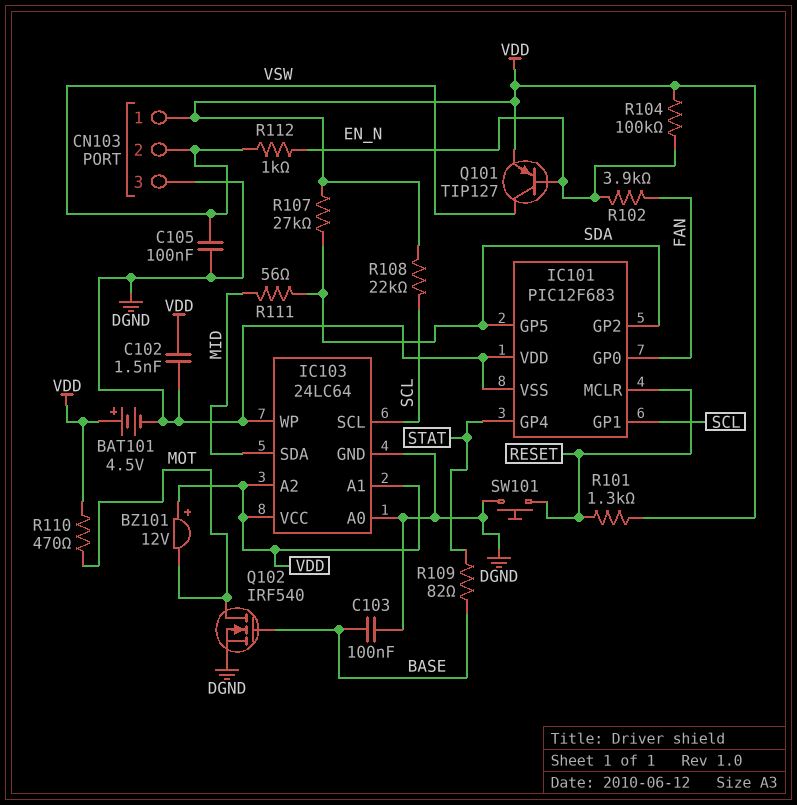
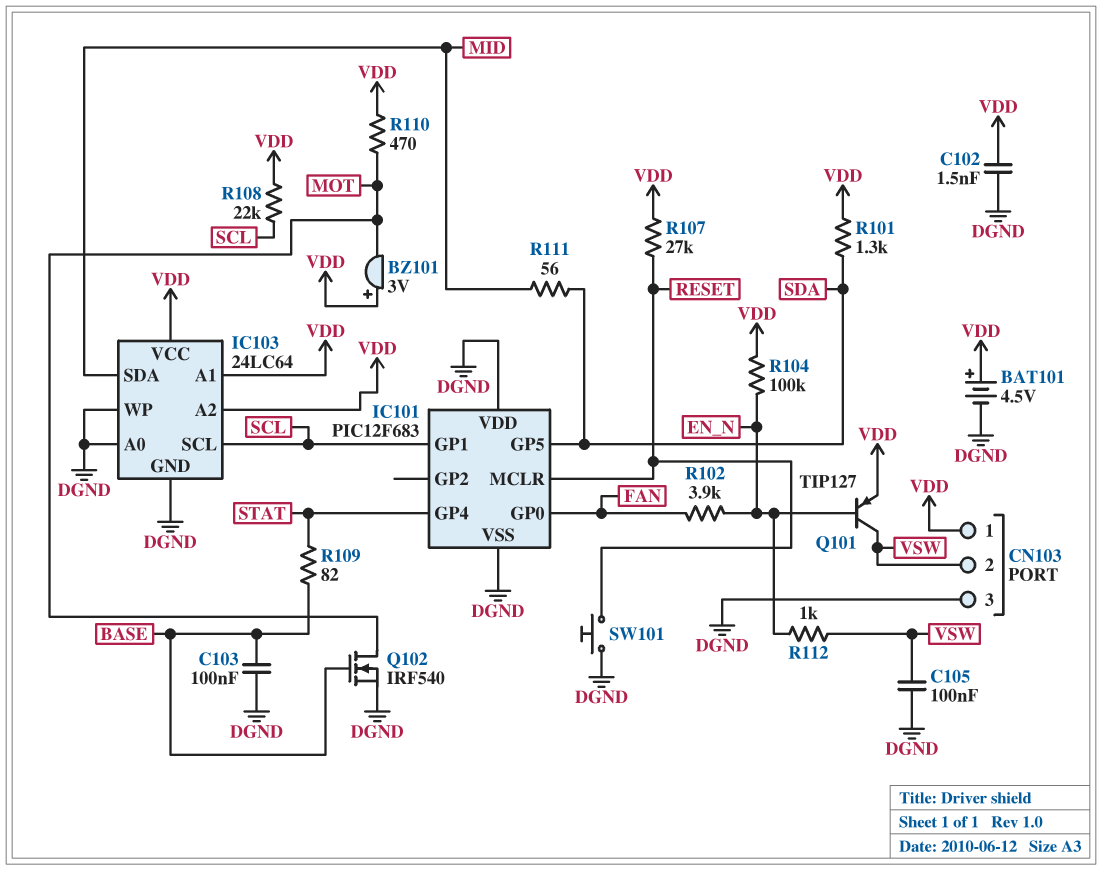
BZ101: buzzer 12V (plus VDD, minus MOT) -> buzzer 3V (plus VDD, minus MOT)
IC101 pin GP2: SDA -> none
R101: 1.3k (RESET, VDD) -> 1.3k (SDA, VDD)
R107: 27k (SDA, VDD) -> 27k (RESET, VDD)

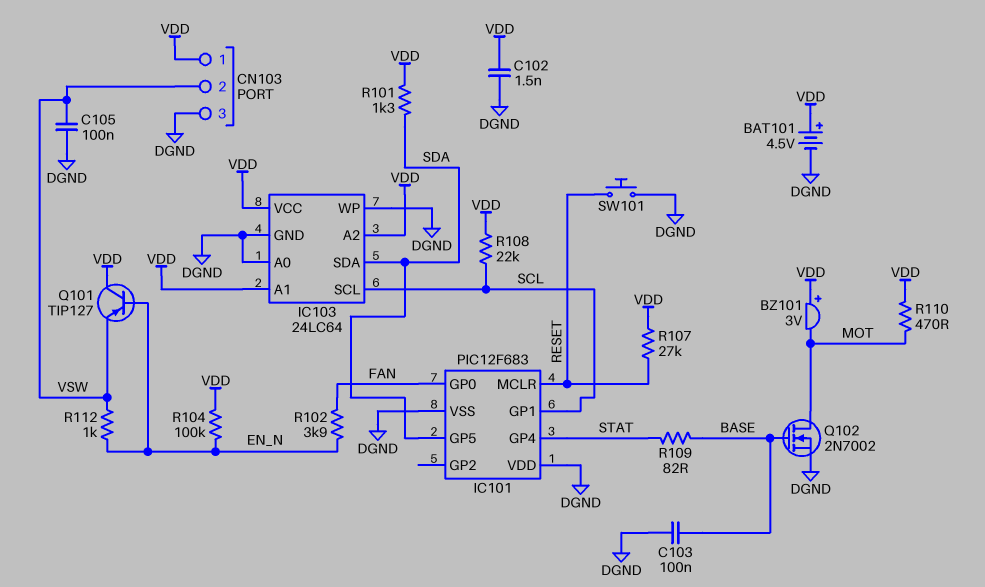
IC103 pin SDA: MID -> SDA
Q101: PNP TIP127 (B EN_N, C VSW, E VDD) -> PNP TIP127 (B EN_N, C VDD, E VSW)
Q102: NMOS IRF540 (G BASE, D MOT, S DGND) -> NMOS 2N7002 (G BASE, D MOT, S DGND)
R111: 56 (MID, SDA) -> none

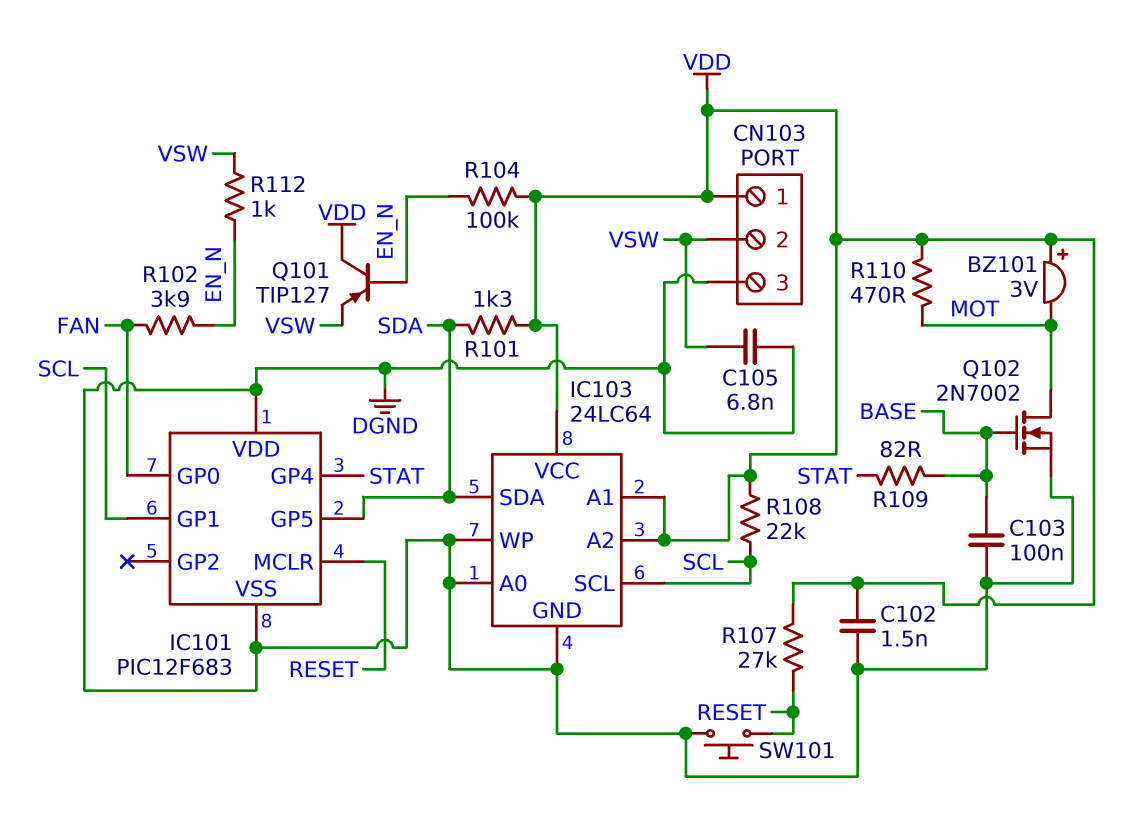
BAT101: 4.5V (plus VDD, minus DGND) -> none
C105: 100nF (DGND, VSW) -> 6.8nF (DGND, VSW)

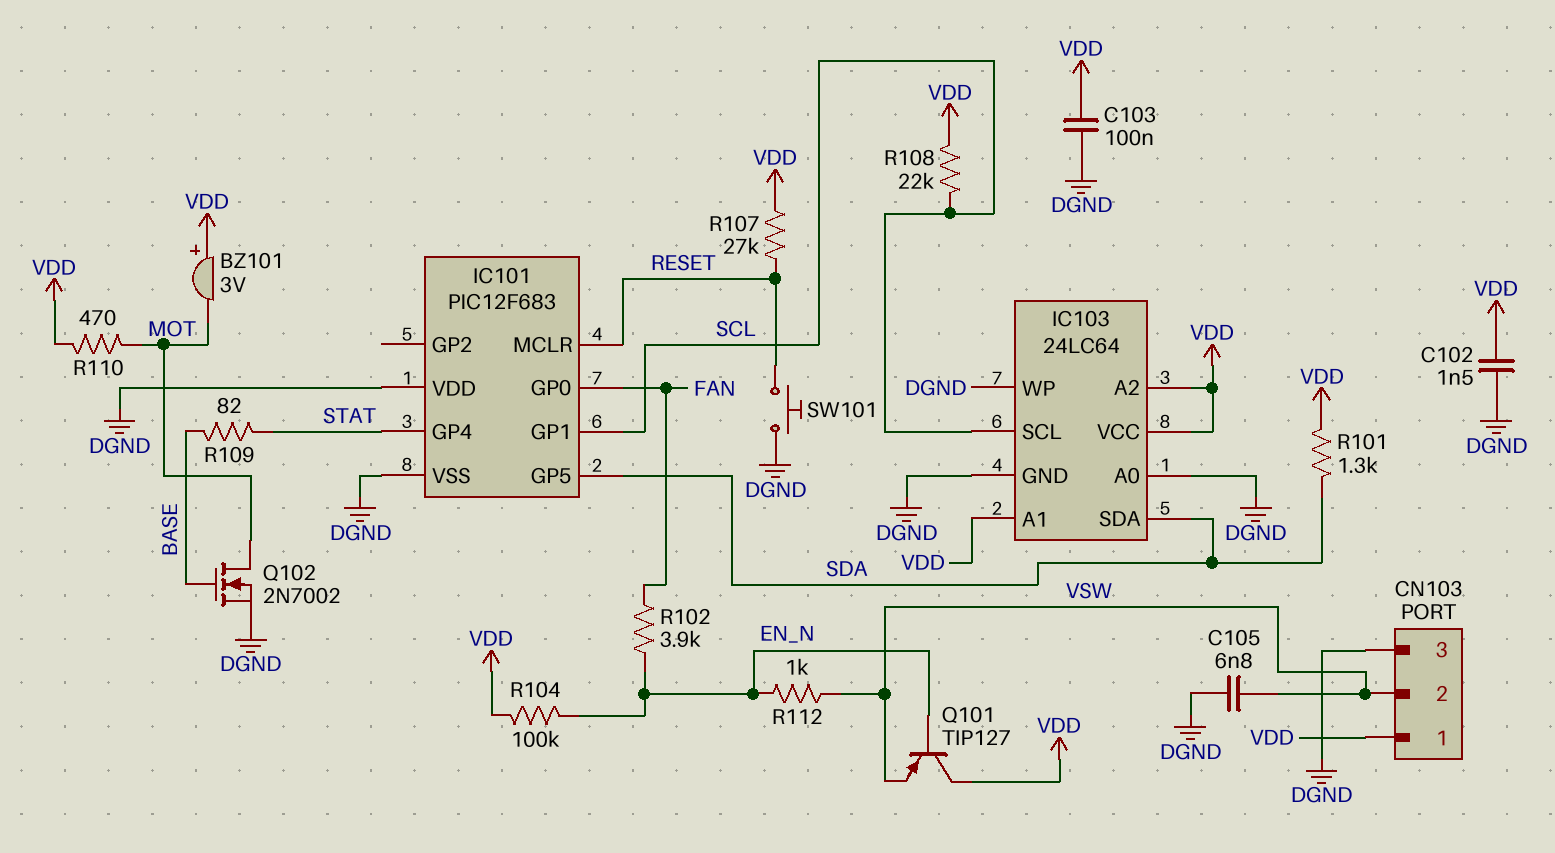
C103: 100nF (BASE, DGND) -> 100nF (DGND, VDD)

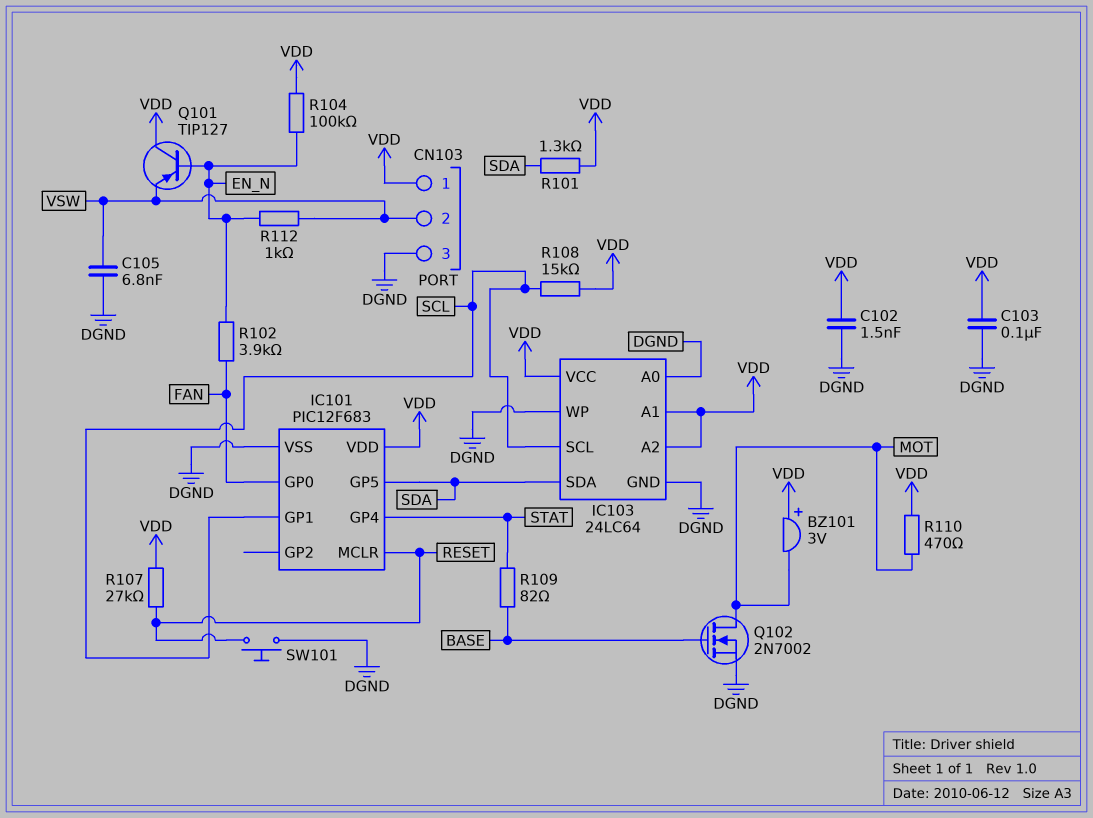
IC101 pin VDD: DGND -> VDD
R108: 22k (SCL, VDD) -> 15k (SCL, VDD)

